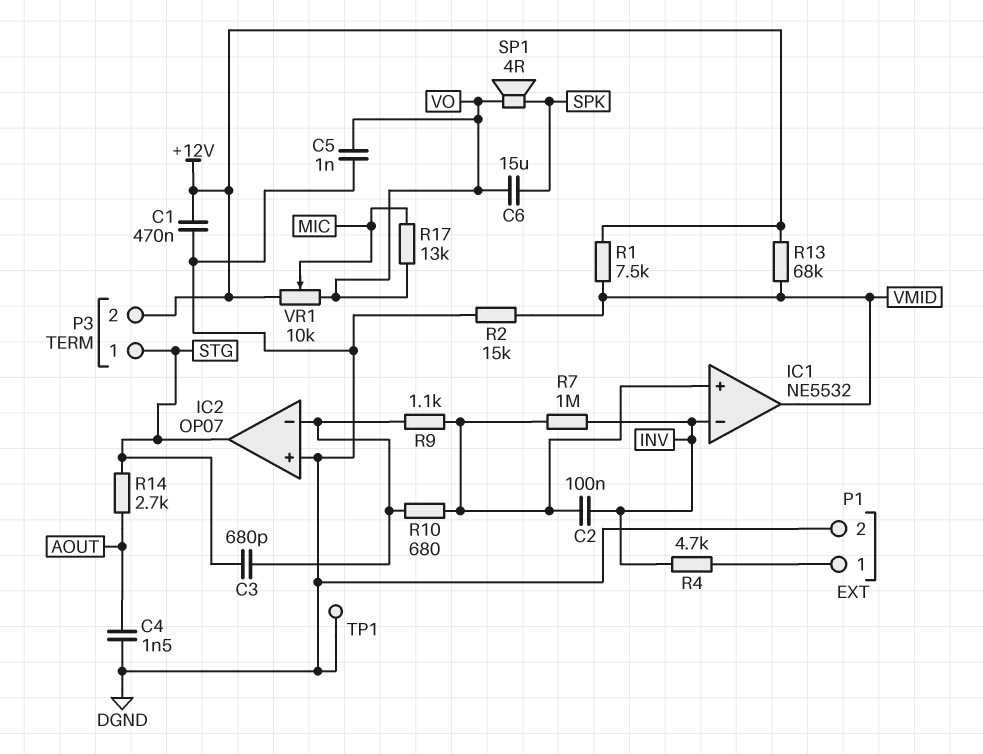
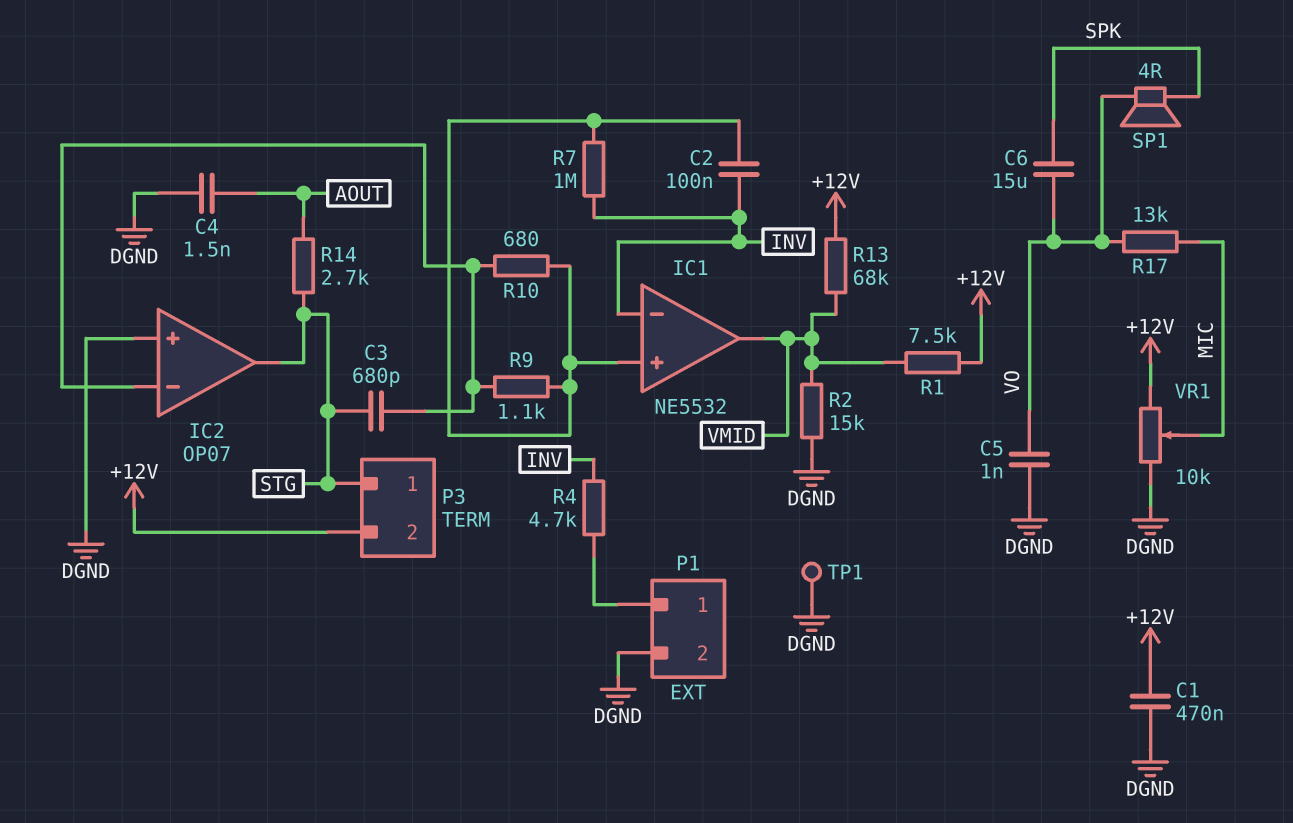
VR1: 10k (+12V, VO, wiper MIC) -> 10k (+12V, DGND, wiper MIC)

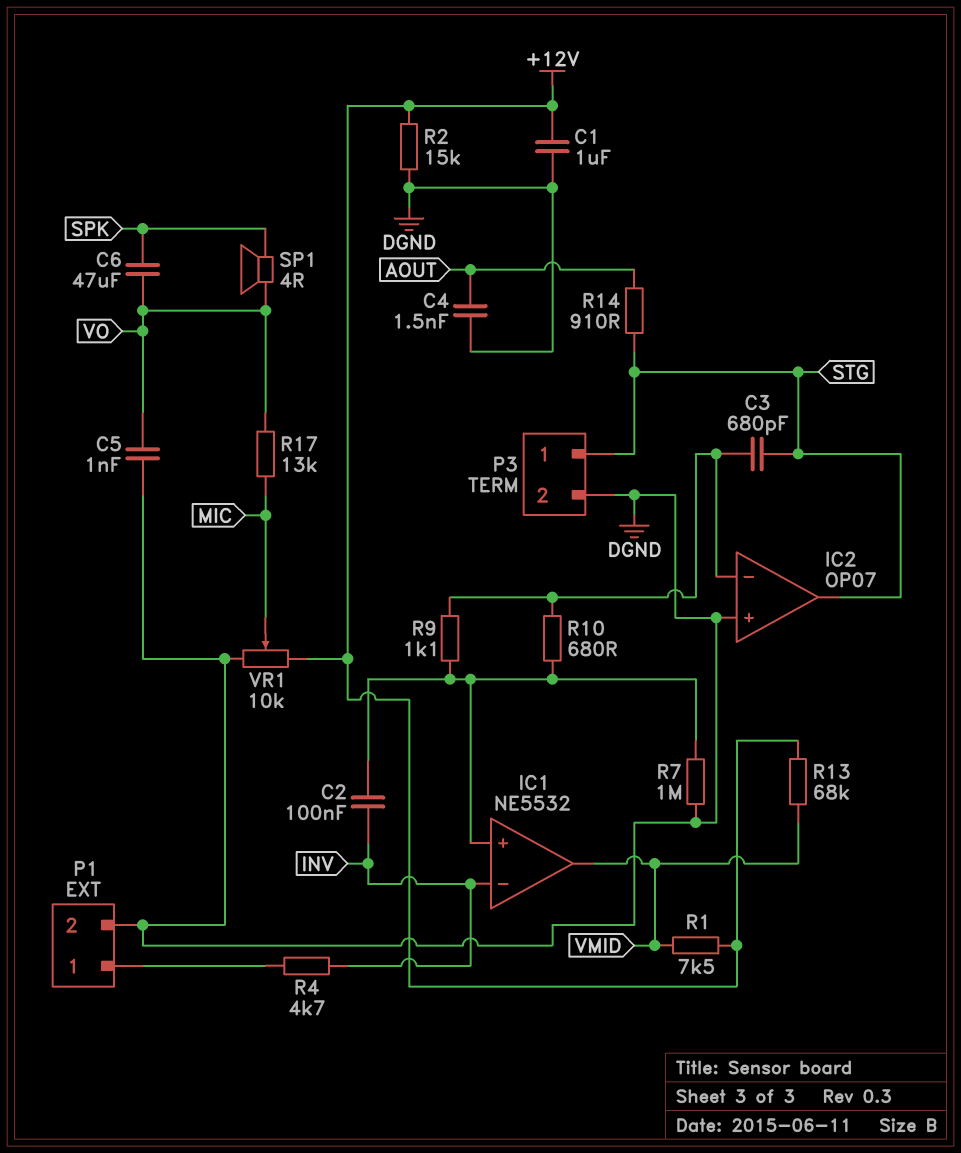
C1: 470nF (+12V, DGND) -> 1uF (+12V, DGND)
C6: 15uF (SPK, VO) -> 47uF (SPK, VO)
P3 pin 2: +12V -> DGND
R2: 15k (DGND, VMID) -> 15k (+12V, DGND)
R7: 1M (IC1/in+, INV) -> 1M (DGND, IC1/in+)
R14: 2.7k (AOUT, STG) -> 910 (AOUT, STG)
TP1: test point (DGND) -> none

